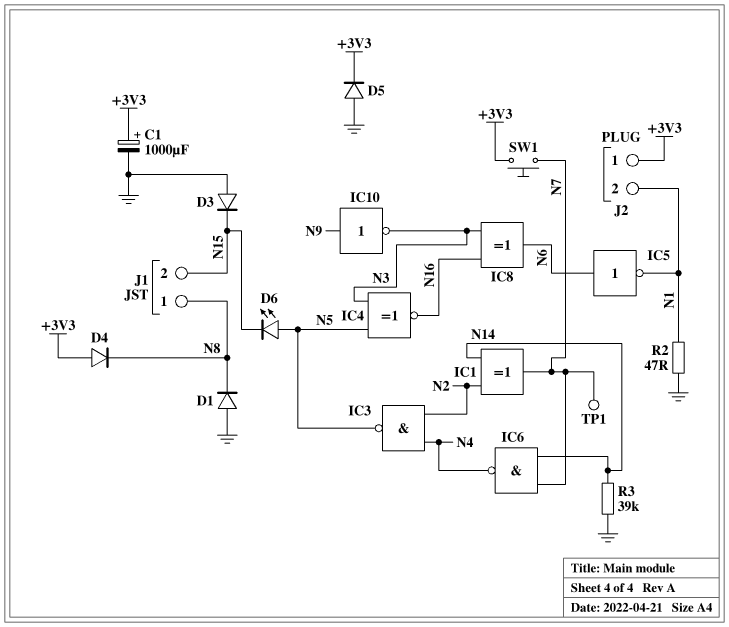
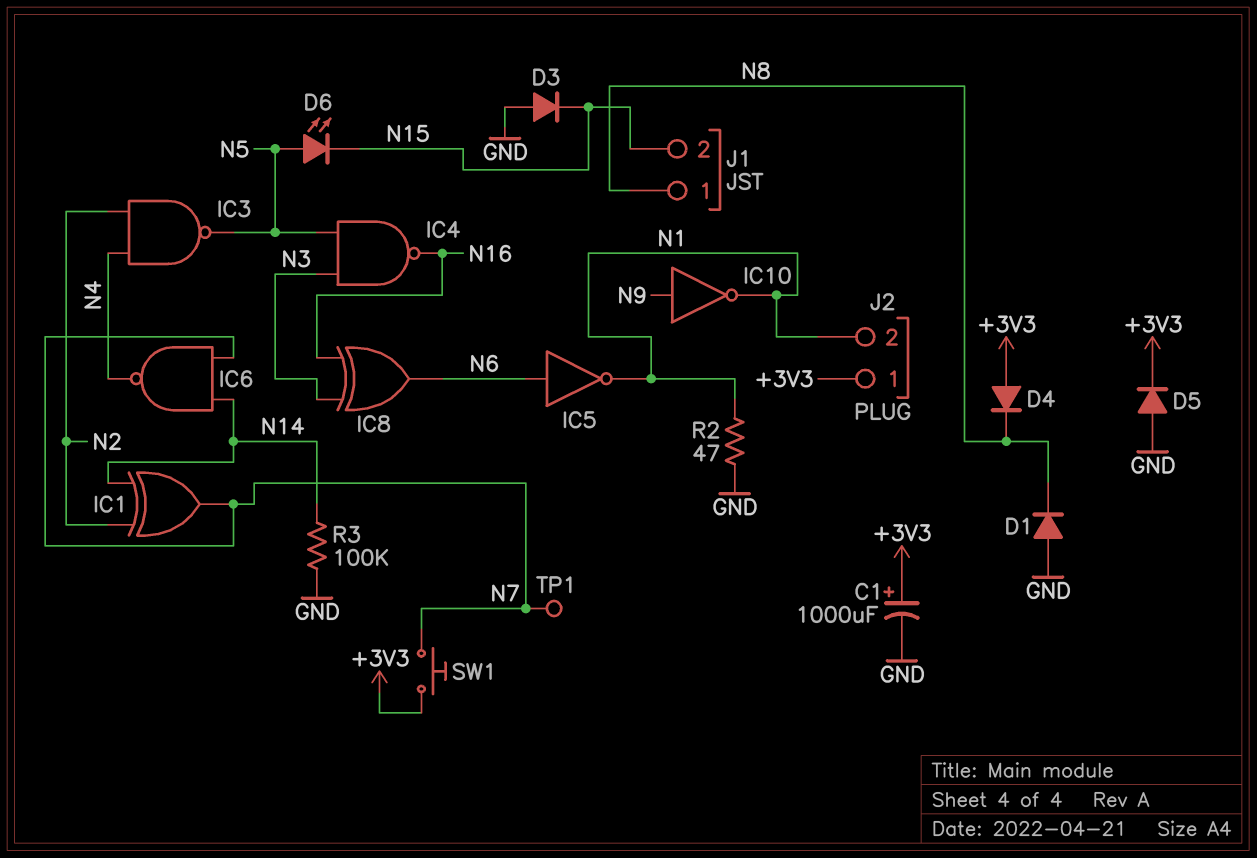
IC4: XNOR (in N3, in N5, out N16) -> NAND (in N3, in N5, out N16)
IC10: NOT (in N9, out N3) -> NOT (in N9, out N1)
R3: 39k (GND, N14) -> 100k (GND, N14)

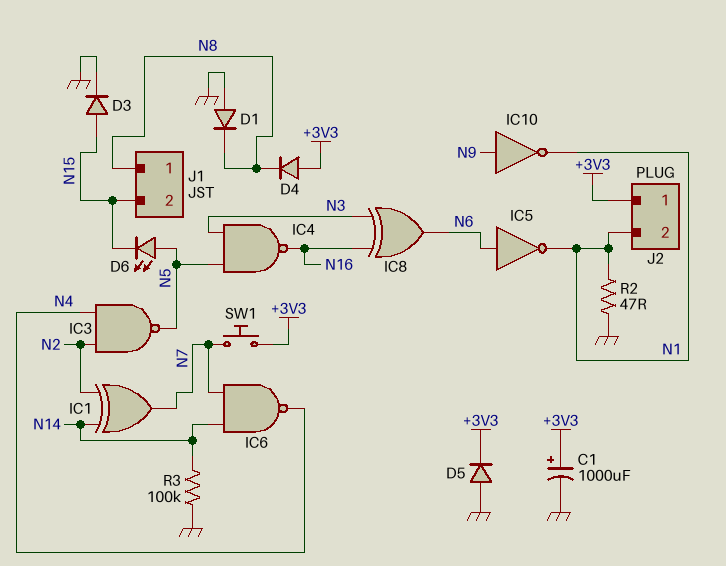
D3: diode (A GND, K N15) -> diode (A N15, K GND)
TP1: test point (N7) -> none

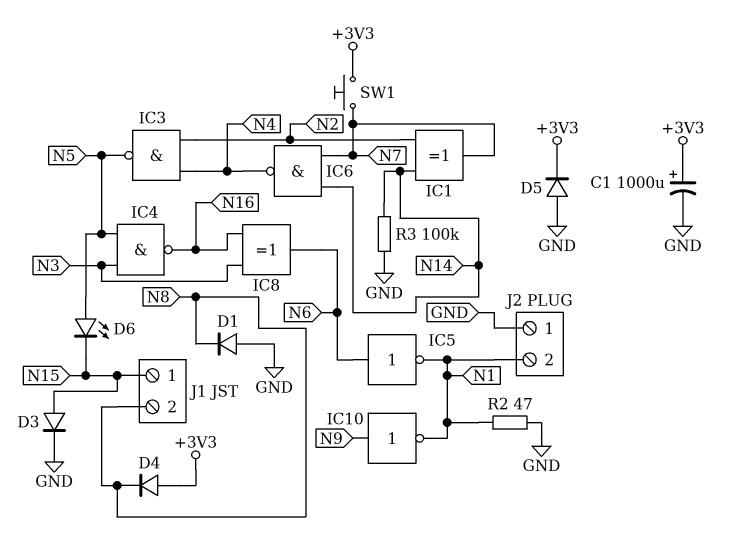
J1 pin 1: N8 -> N15
J1 pin 2: N15 -> N8
J2 pin 1: +3V3 -> GND

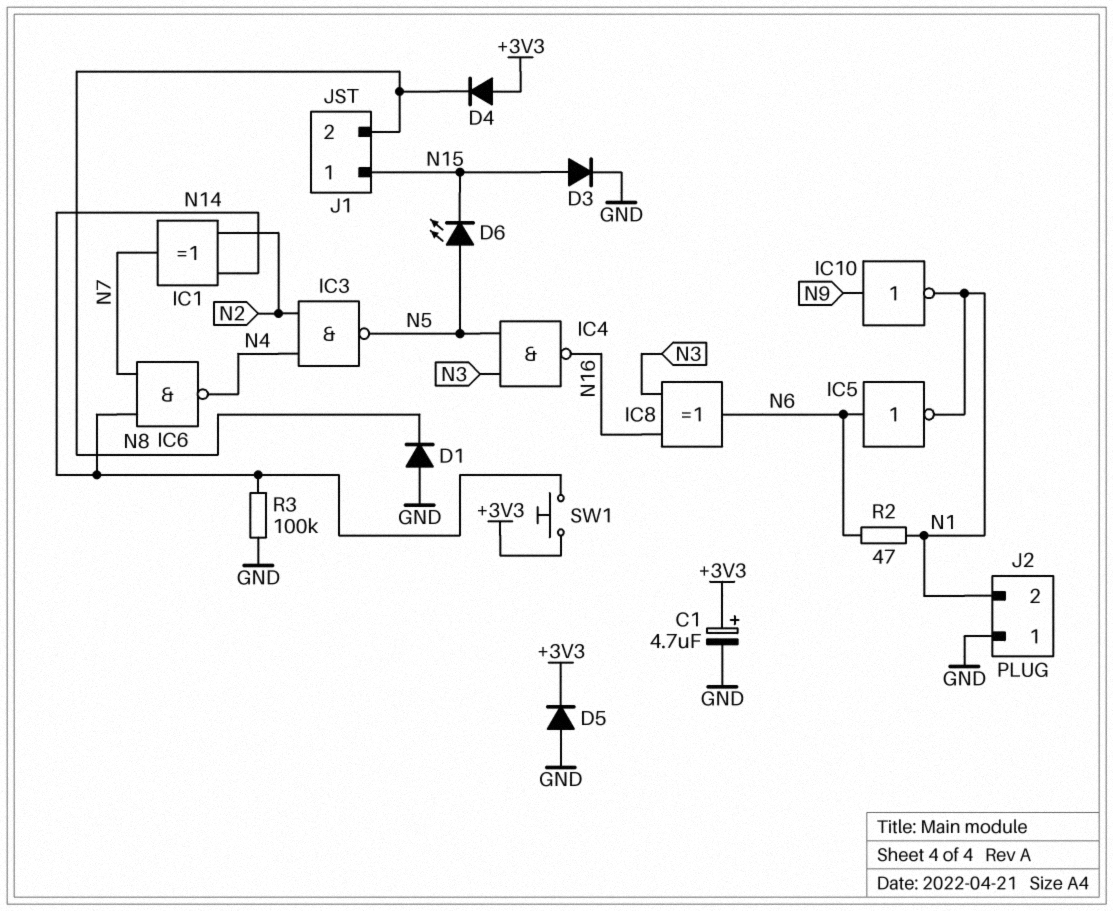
C1: 1000uF (plus +3V3, minus GND) -> 4.7uF (plus +3V3, minus GND)
R2: 47 (GND, N1) -> 47 (N1, N6)
SW1: button (+3V3, N7) -> button (+3V3, N14)

